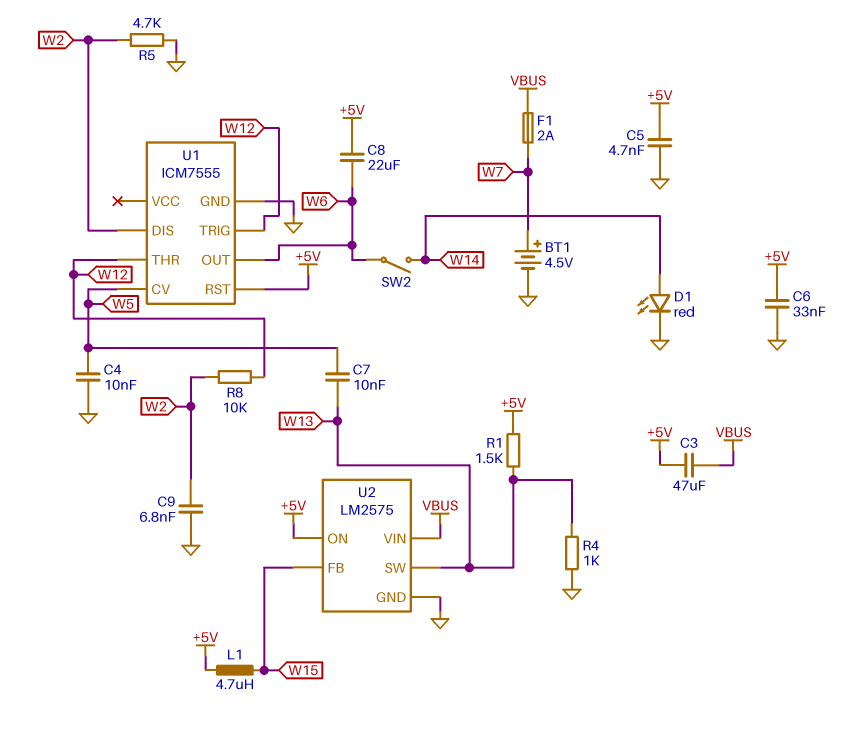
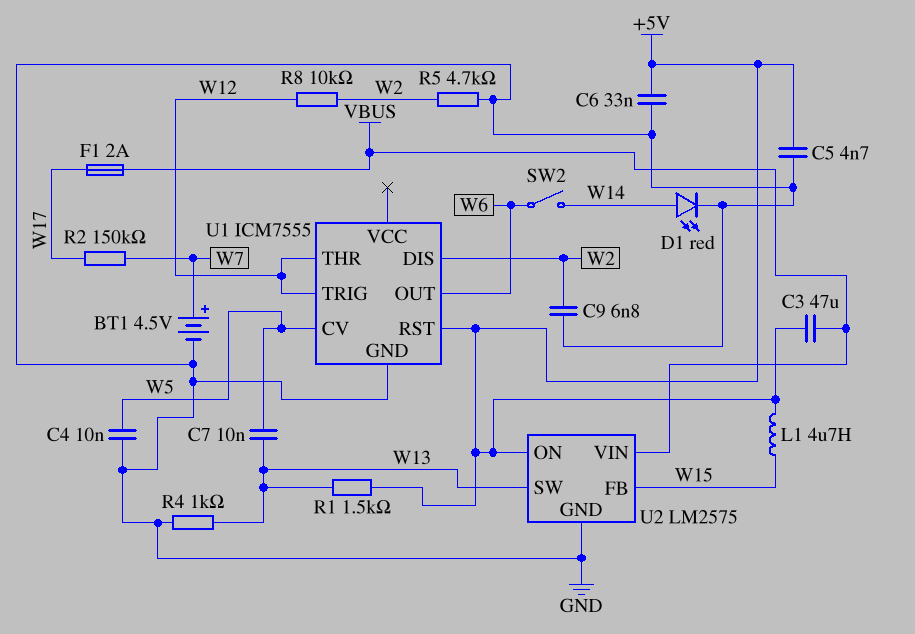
C8: 22uF (+5V, W6) -> none
F1: 2A (VBUS, W7) -> 2A (VBUS, W17)
R2: none -> 150k (W7, W17)

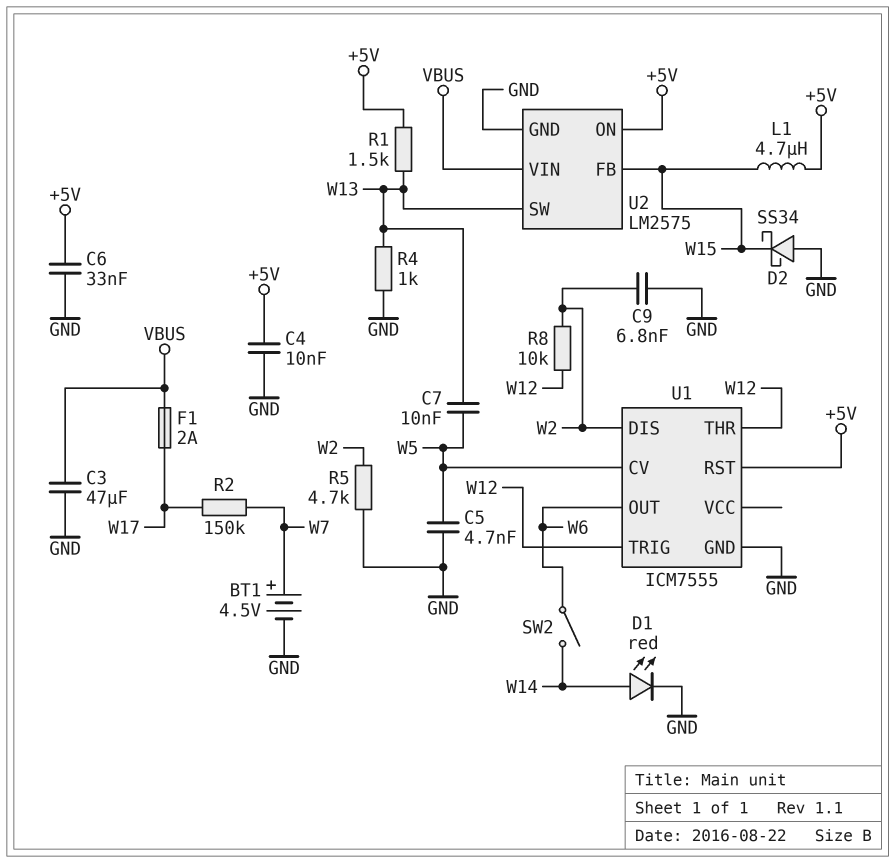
C3: 47uF (+5V, VBUS) -> 47uF (GND, VBUS)
C4: 10nF (GND, W5) -> 10nF (+5V, GND)
C5: 4.7nF (+5V, GND) -> 4.7nF (GND, W5)
D2: none -> schottky SS34 (A GND, K W15)

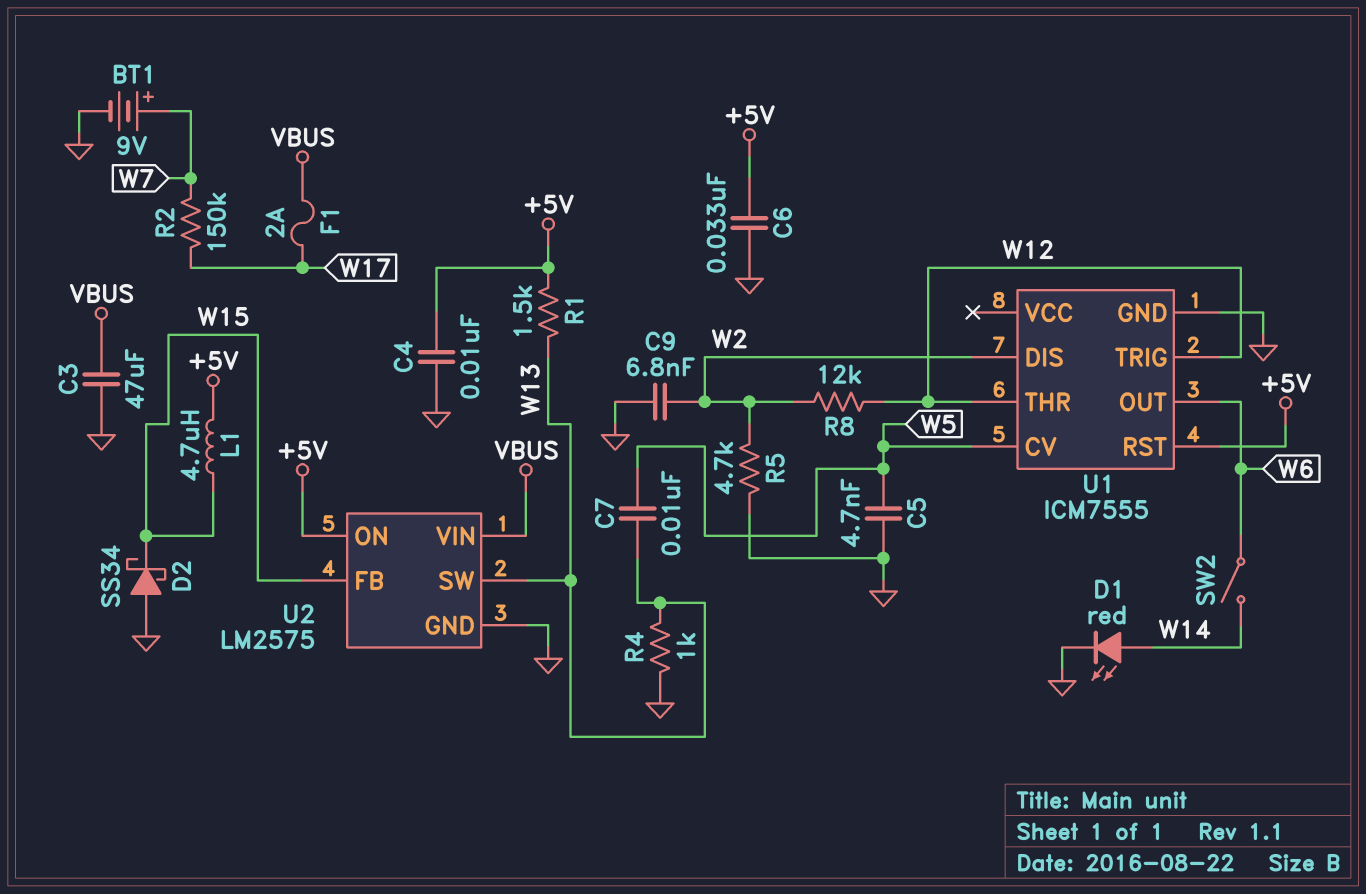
BT1: 4.5V (plus W7, minus GND) -> 9V (plus W7, minus GND)
R8: 10k (W2, W12) -> 12k (W2, W12)

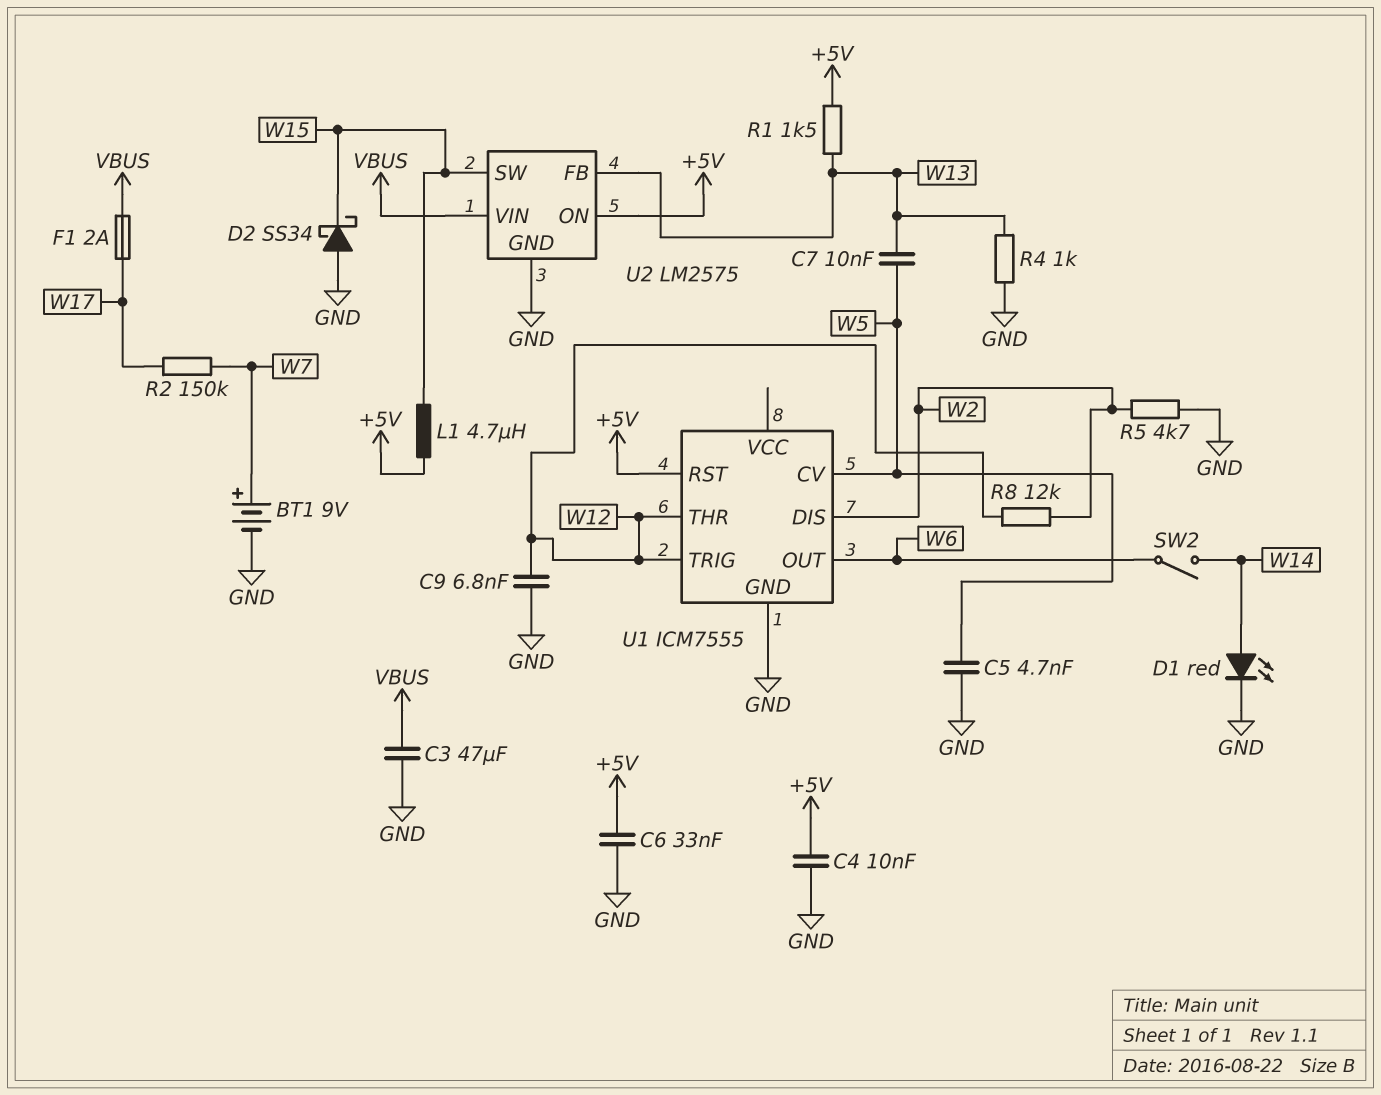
C9: 6.8nF (GND, W2) -> 6.8nF (GND, W12)
U2 pin FB: W15 -> W13
U2 pin SW: W13 -> W15

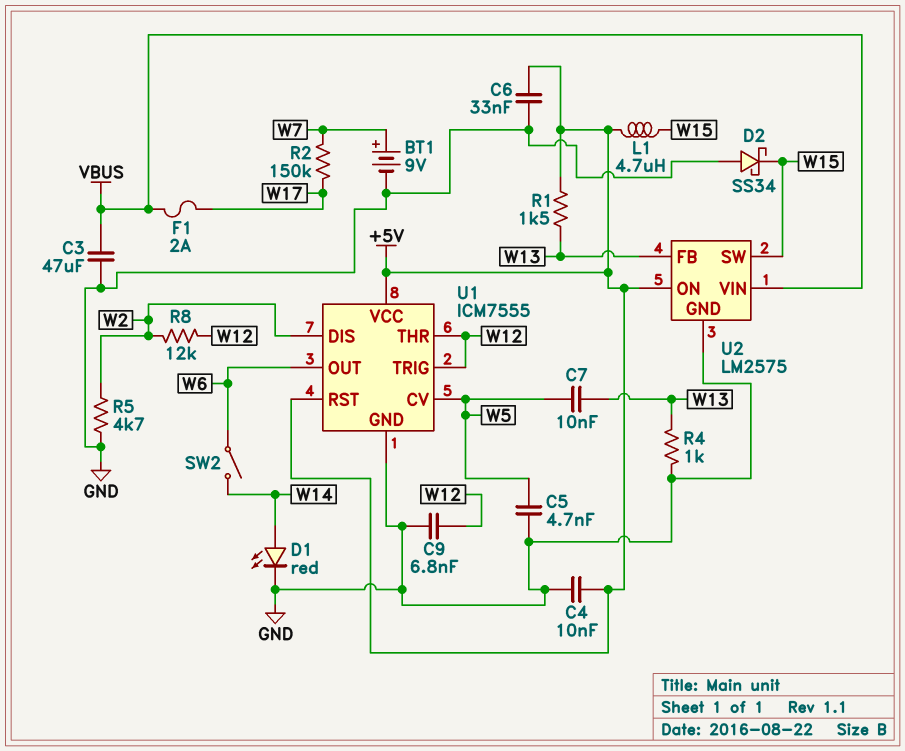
U1 pin VCC: none -> +5V

